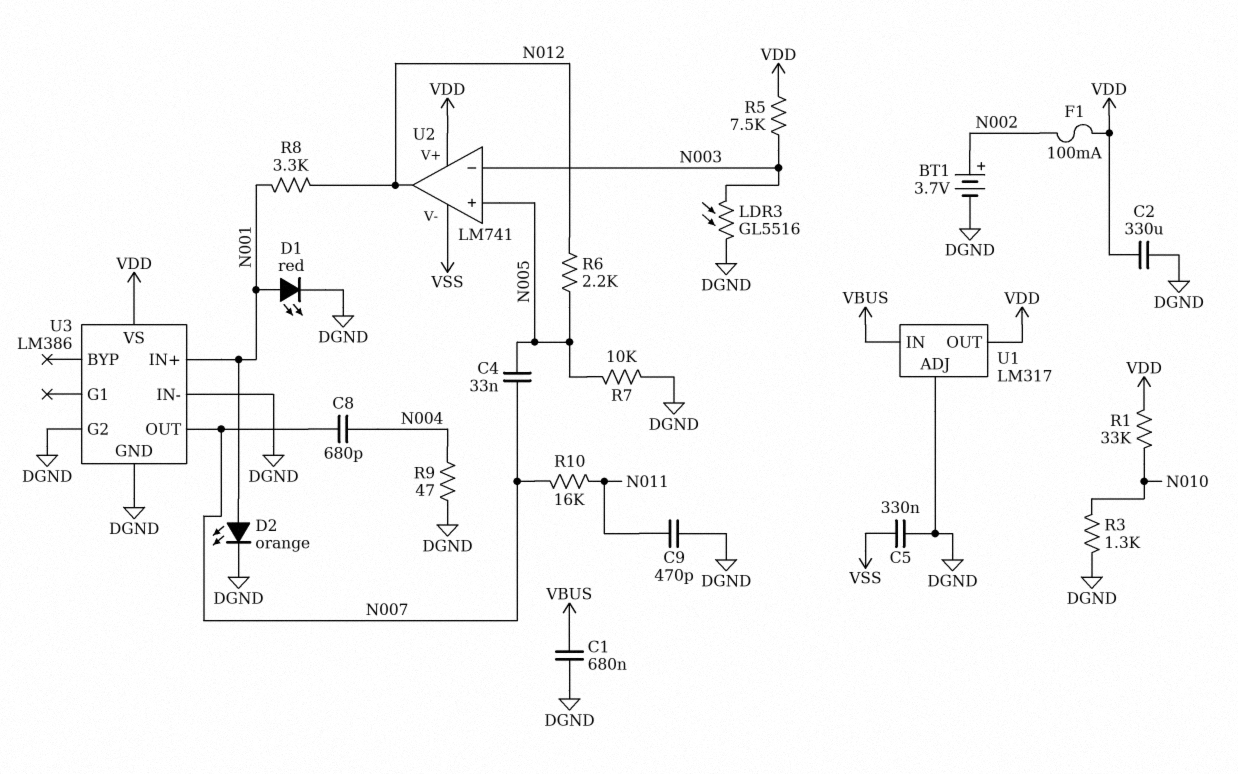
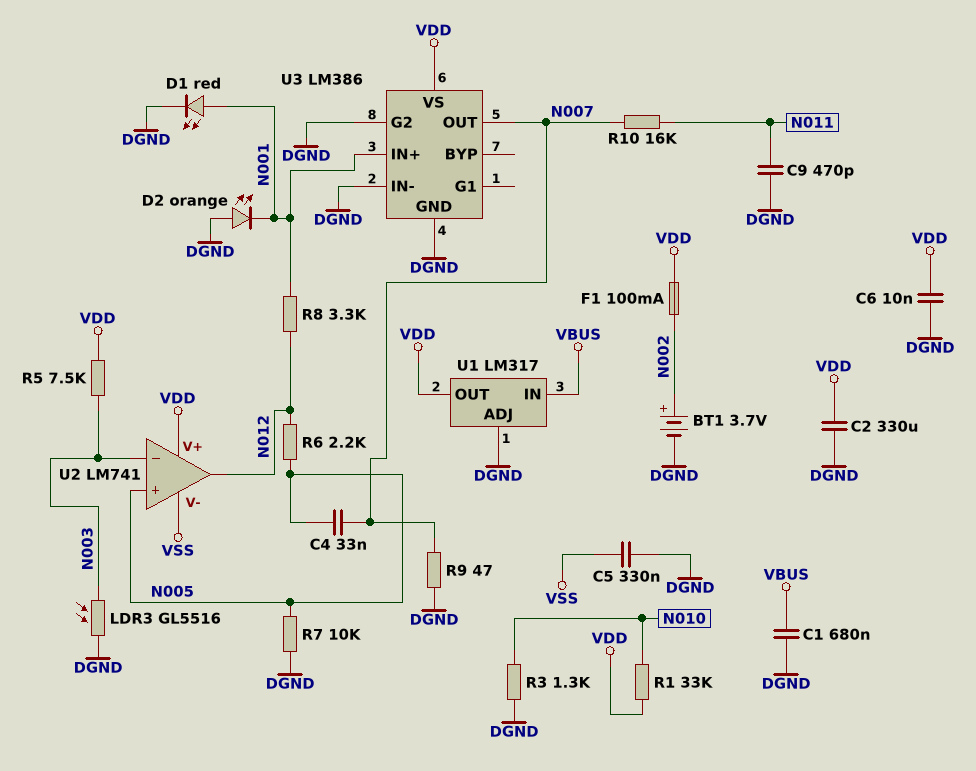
C6: none -> 10nF (DGND, VDD)
C8: 680pF (N004, N007) -> none
D2: LED orange (A N001, K DGND) -> LED orange (A DGND, K N001)
R9: 47 (DGND, N004) -> 47 (DGND, N007)

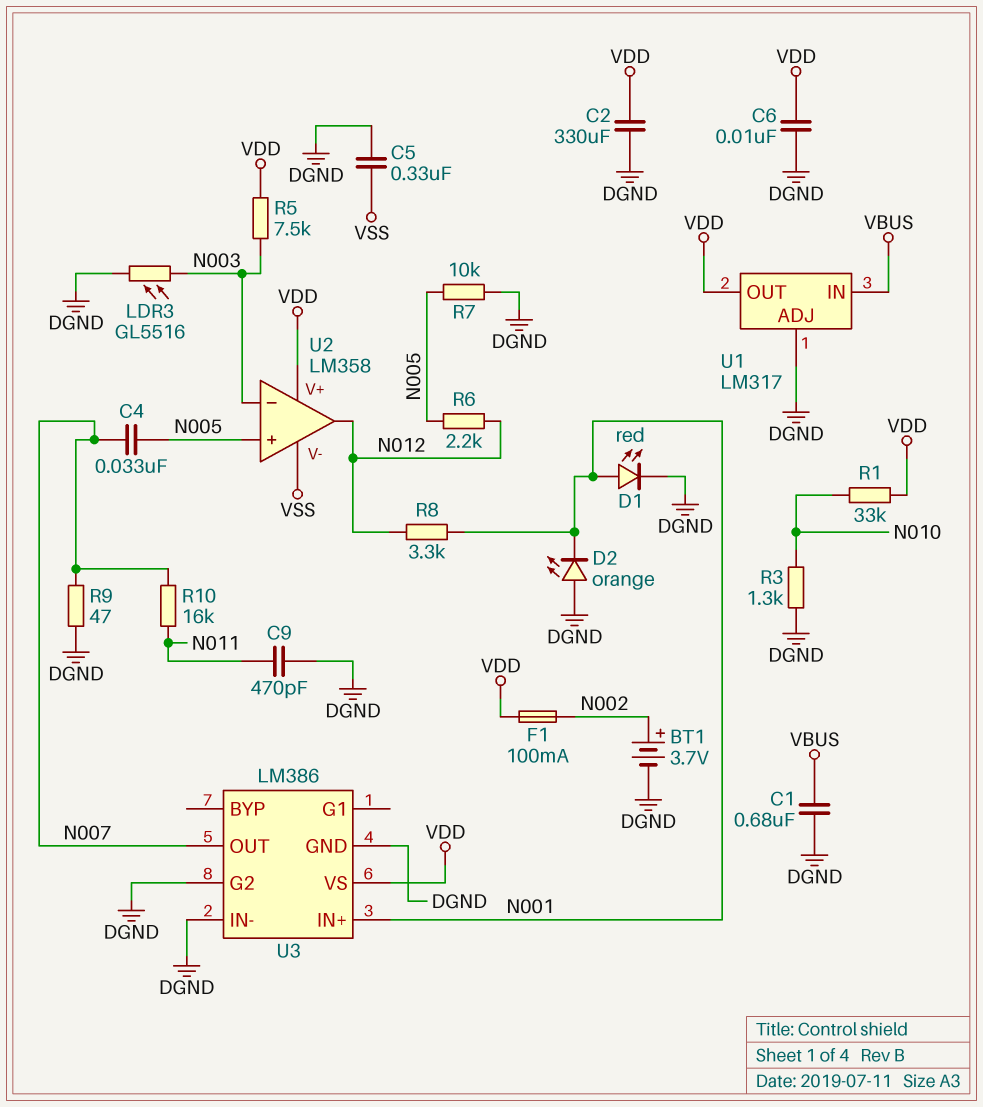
U2: LM741 -> LM358

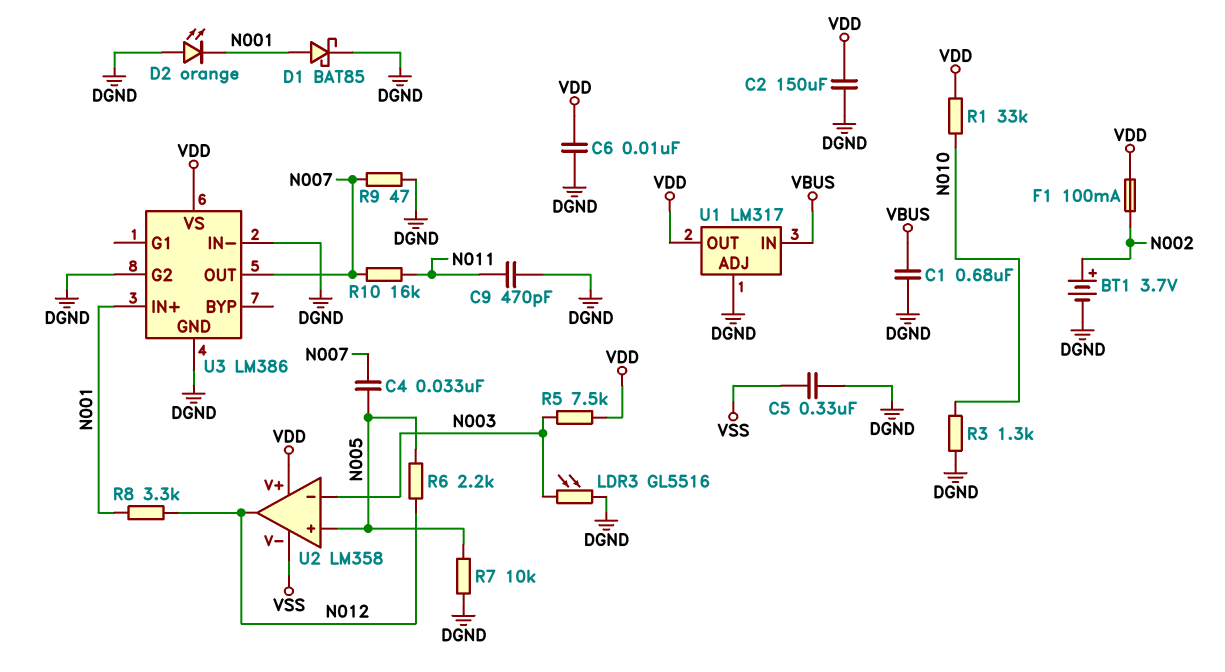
C2: 330uF (DGND, VDD) -> 150uF (DGND, VDD)
D1: LED red (A N001, K DGND) -> schottky BAT85 (A N001, K DGND)

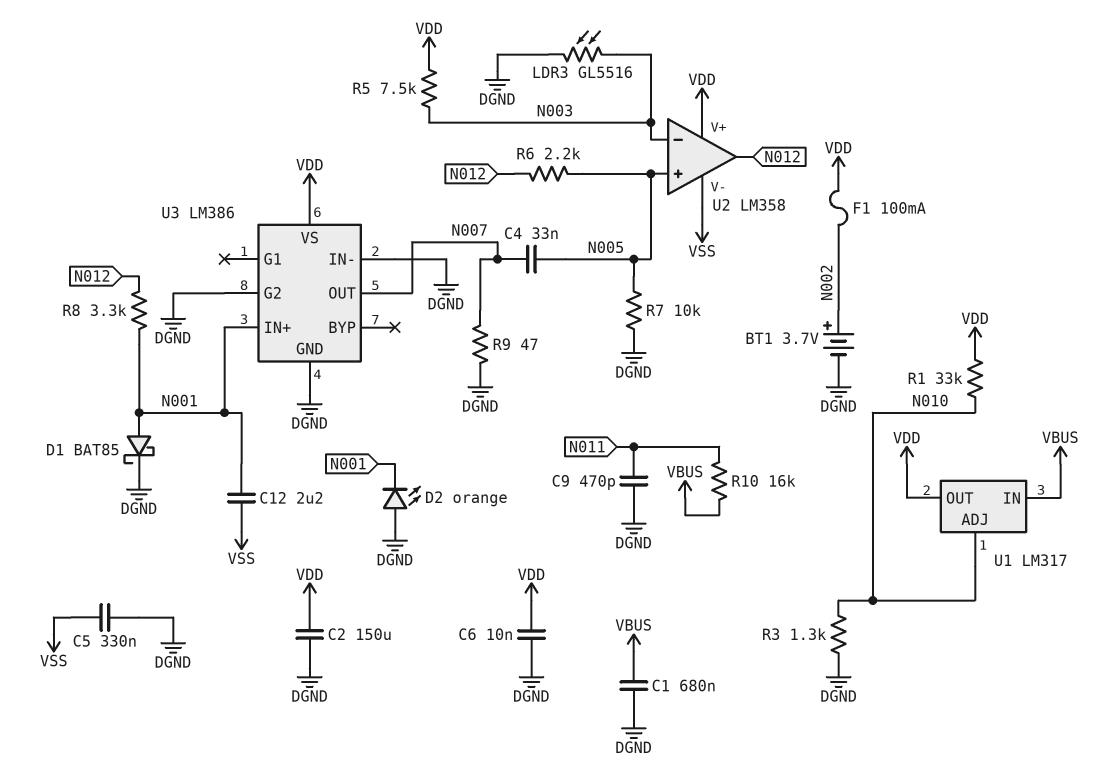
C12: none -> 2.2uF (N001, VSS)
R10: 16k (N007, N011) -> 16k (N011, VBUS)
U1 pin ADJ: DGND -> N010

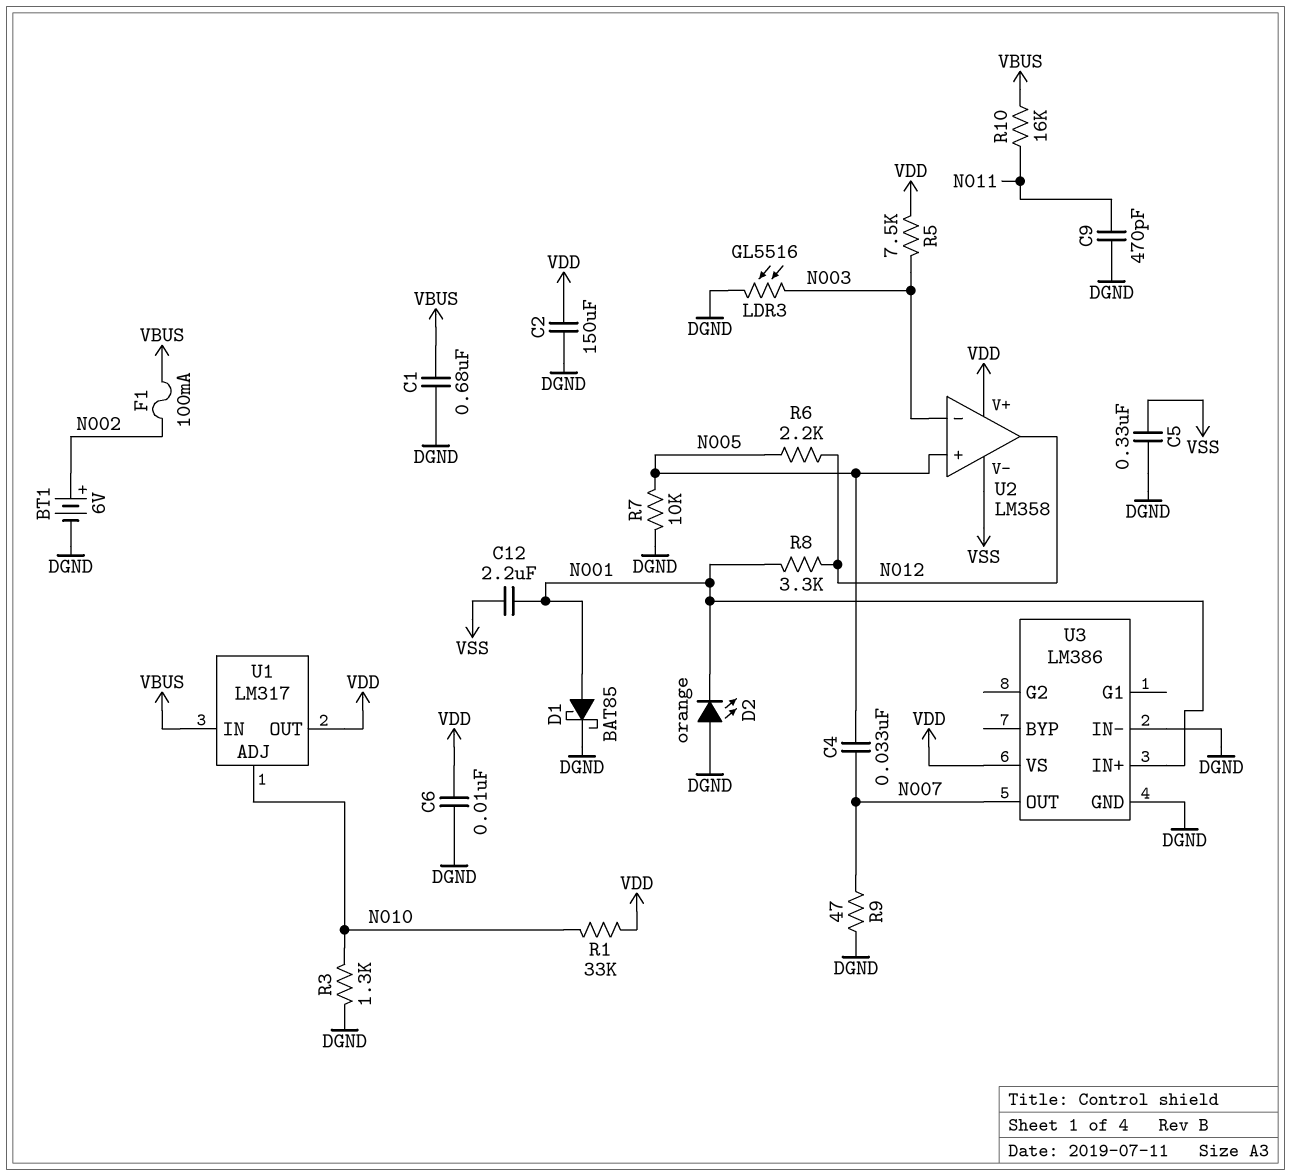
BT1: 3.7V (plus N002, minus DGND) -> 6V (plus N002, minus DGND)
F1: 100mA (N002, VDD) -> 100mA (N002, VBUS)
U3 pin G2: DGND -> none

